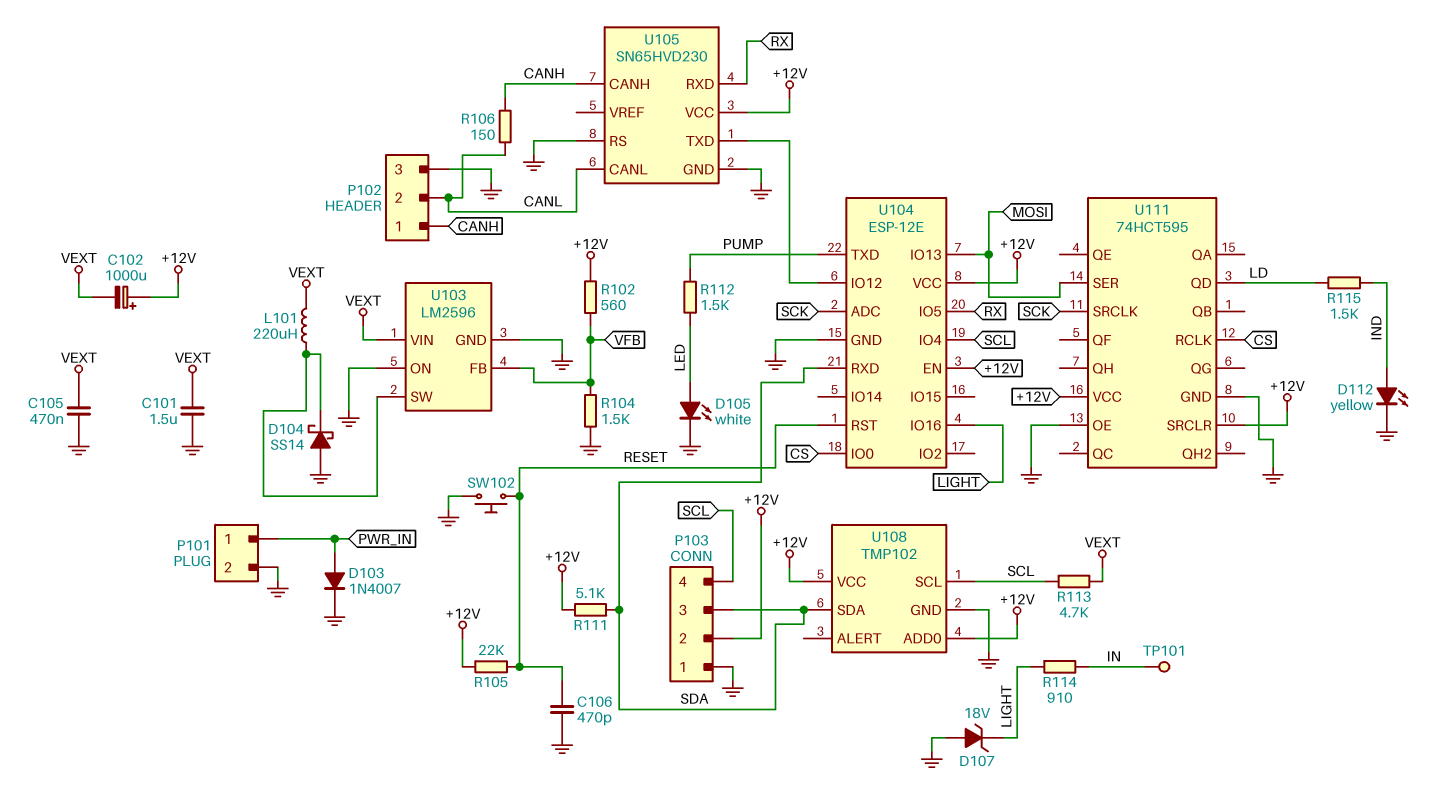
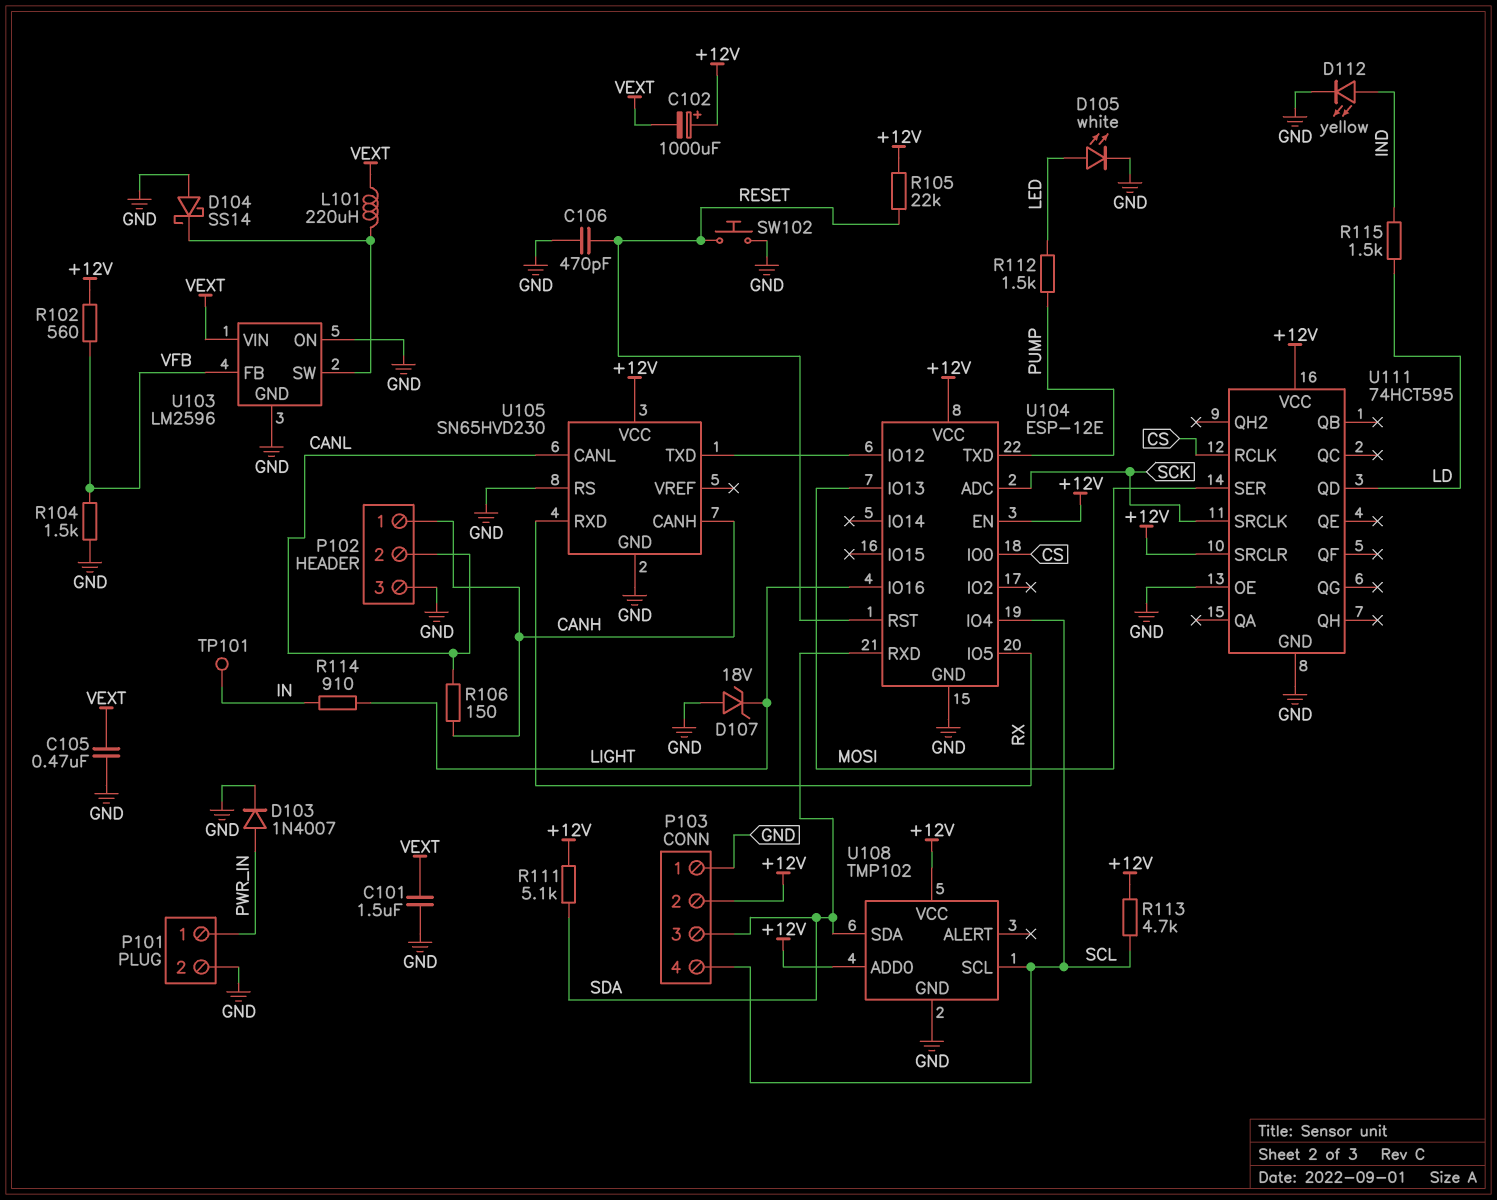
R113: 4.7k (SCL, VEXT) -> 4.7k (+12V, SCL)

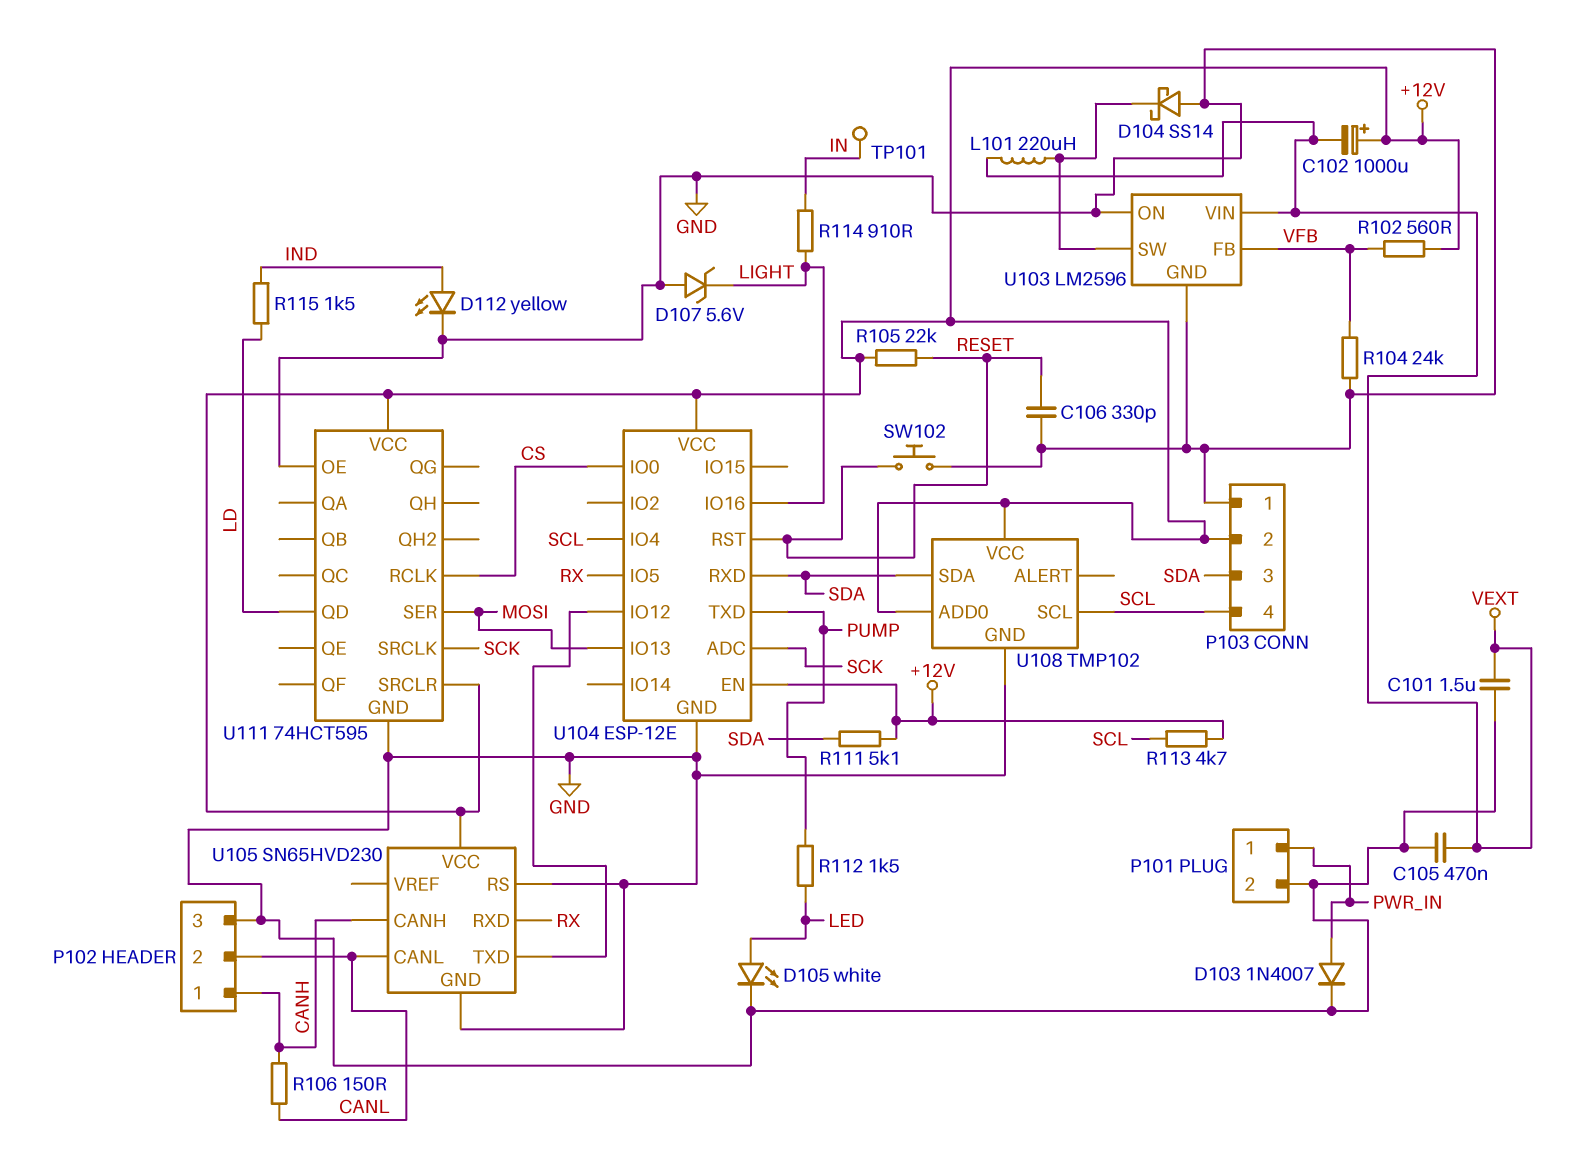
C106: 470pF (GND, RESET) -> 330pF (GND, RESET)
D107: zener 18V (A GND, K LIGHT) -> zener 5.6V (A GND, K LIGHT)
R104: 1.5k (GND, VFB) -> 24k (GND, VFB)

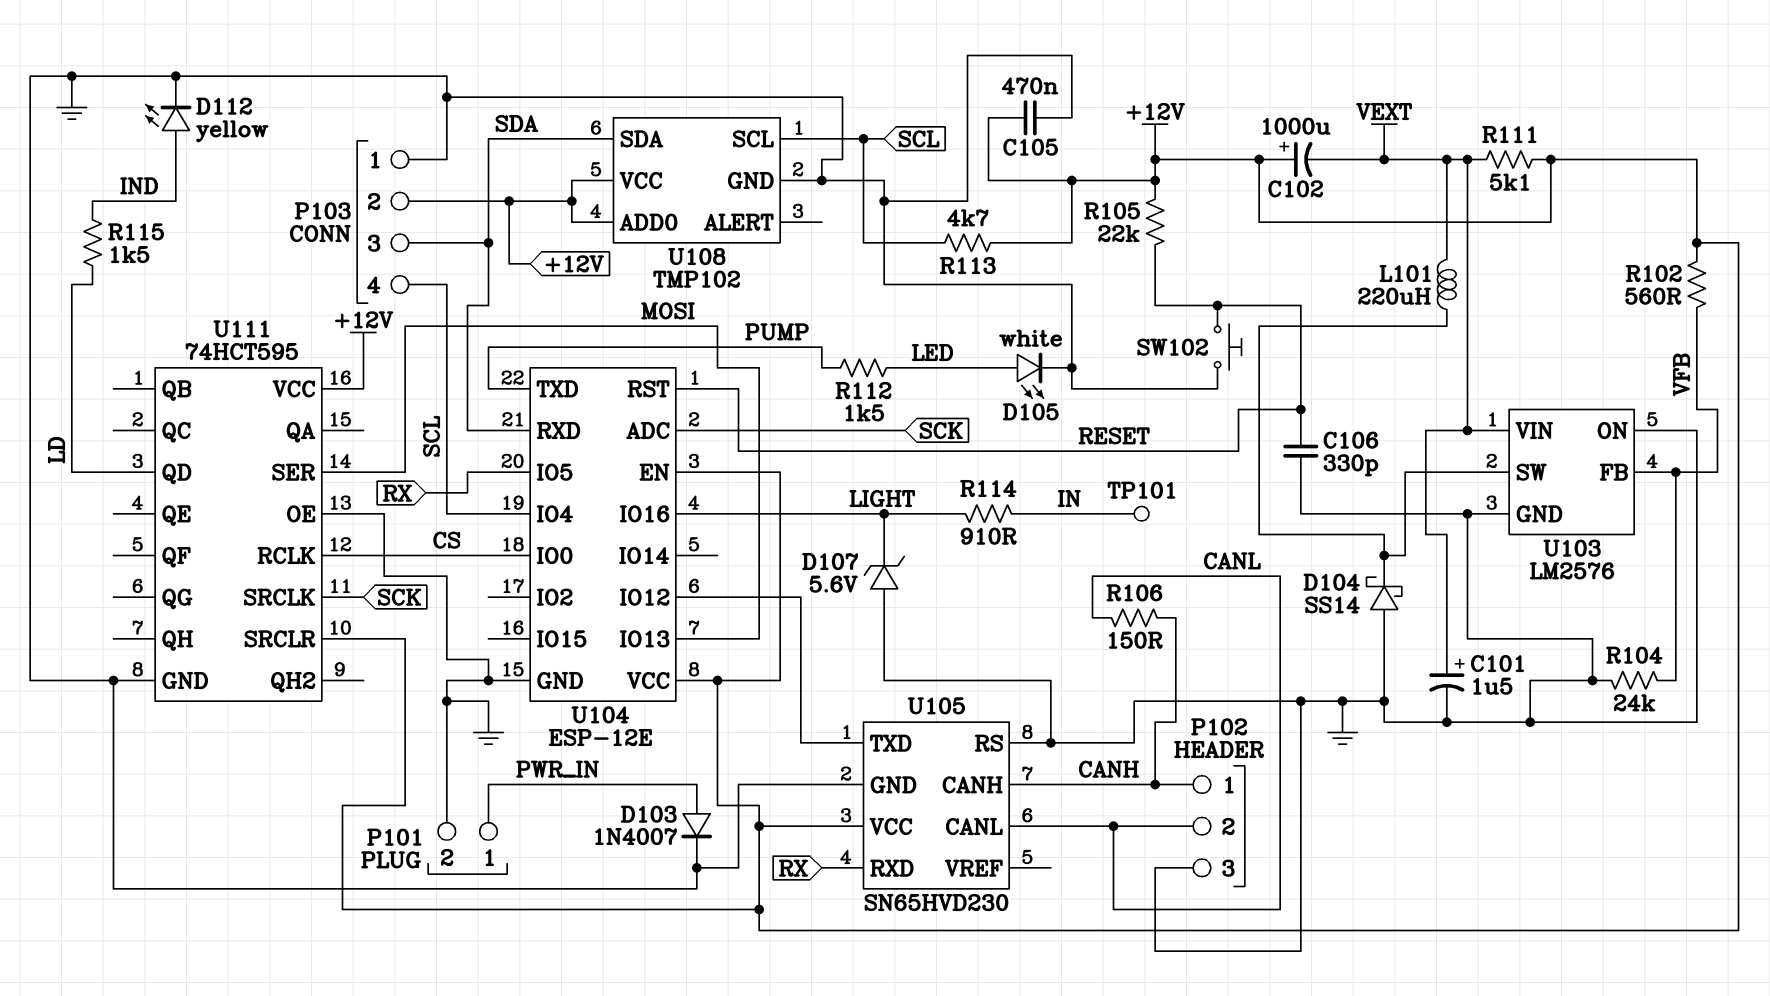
C101: 1.5uF (GND, VEXT) -> 1.5uF (plus VEXT, minus GND)
C105: 470nF (GND, VEXT) -> 470nF (+12V, GND)
R111: 5.1k (+12V, SDA) -> 5.1k (+12V, VEXT)
U103: LM2596 -> LM2576

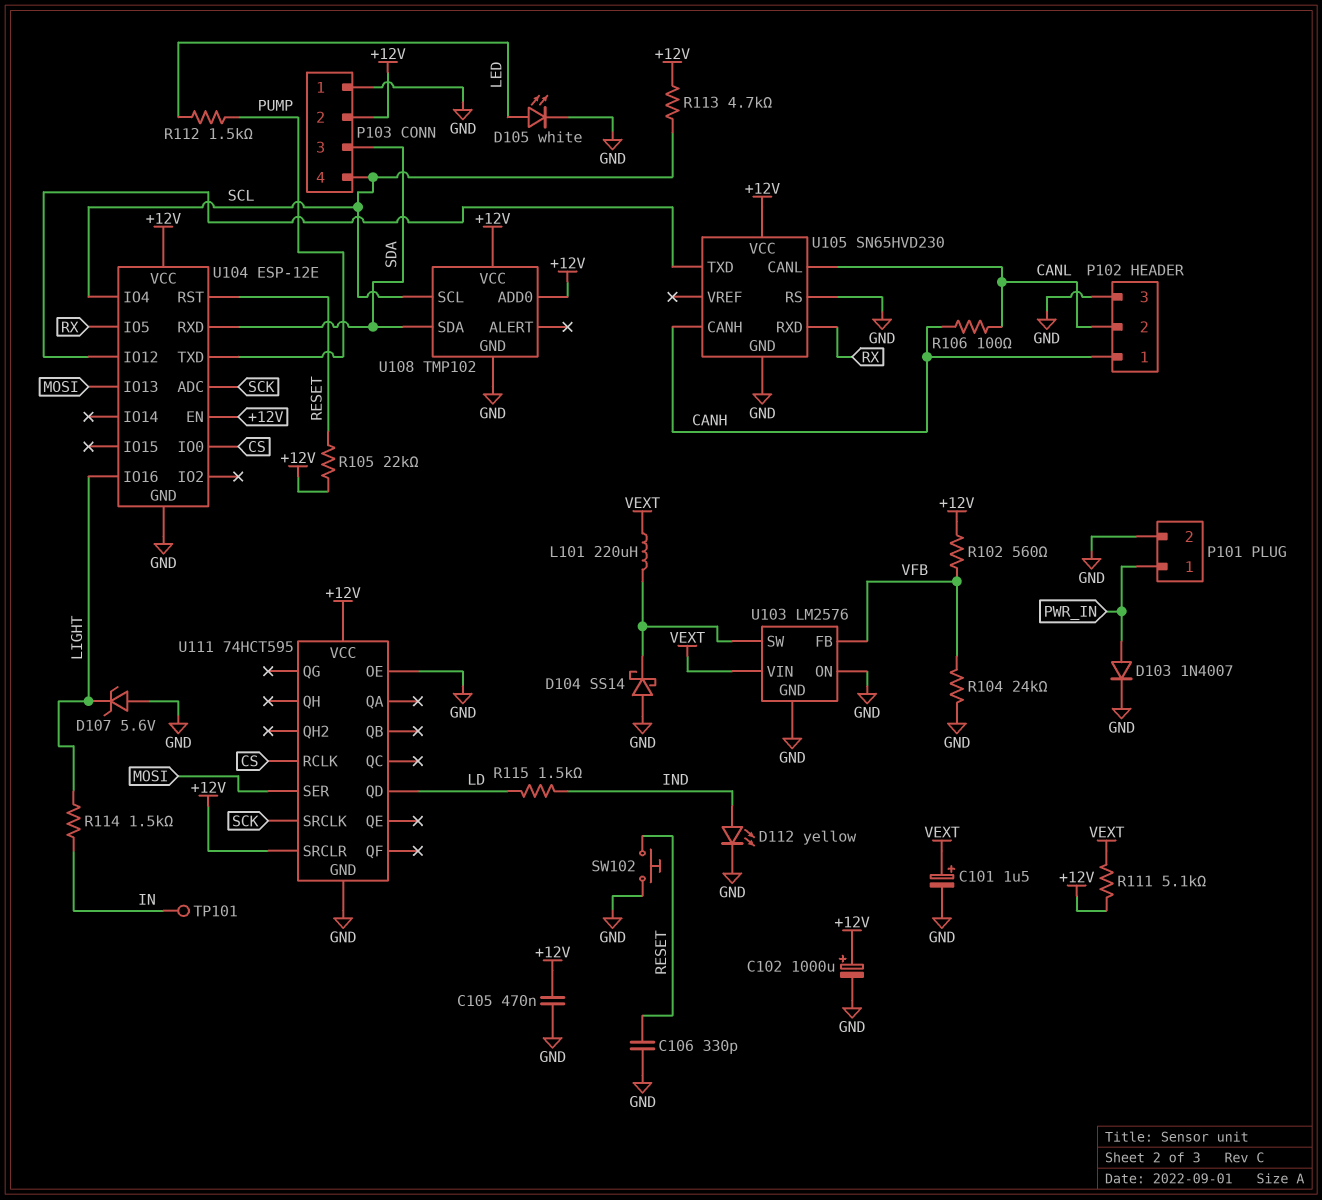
C102: 1000uF (plus +12V, minus VEXT) -> 1000uF (plus +12V, minus GND)
R106: 150 (CANH, CANL) -> 100 (CANH, CANL)
R114: 910 (IN, LIGHT) -> 1.5k (IN, LIGHT)

